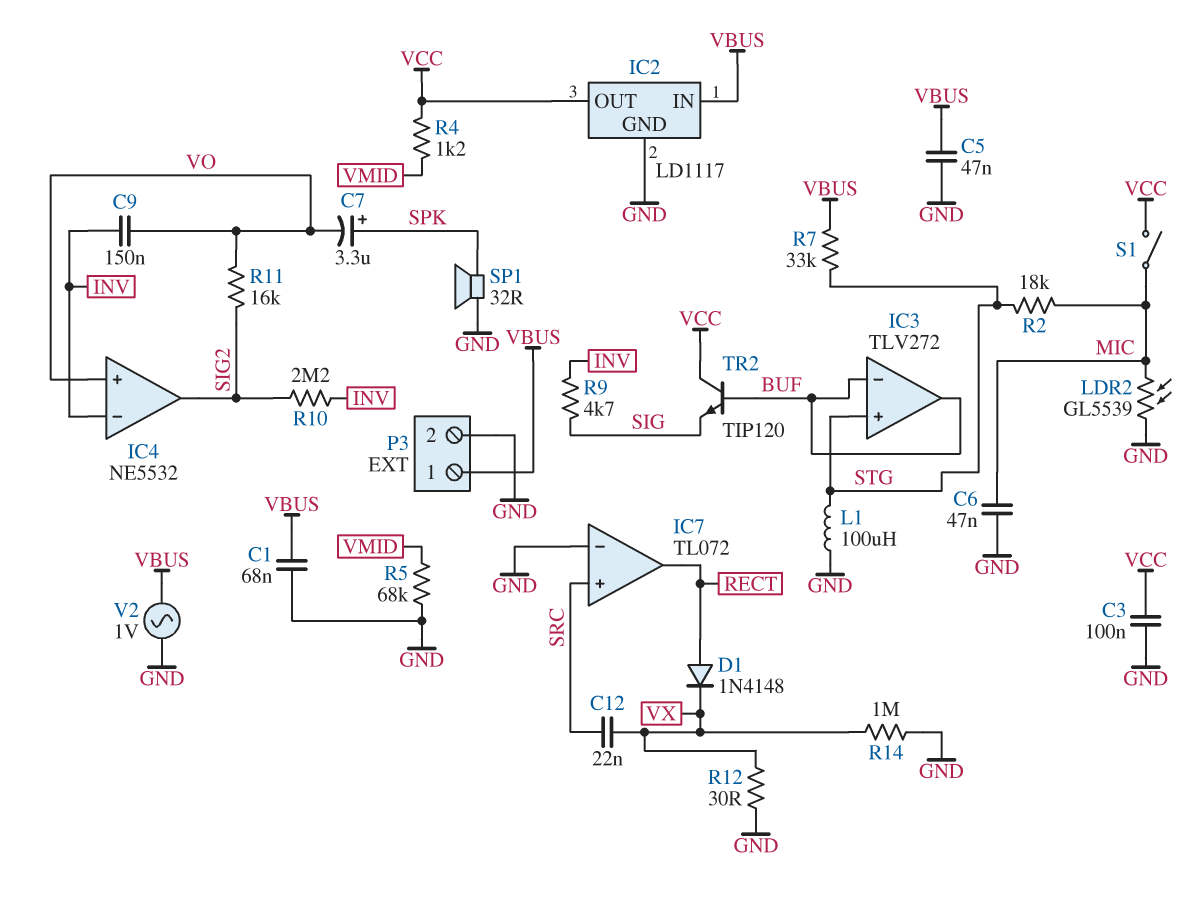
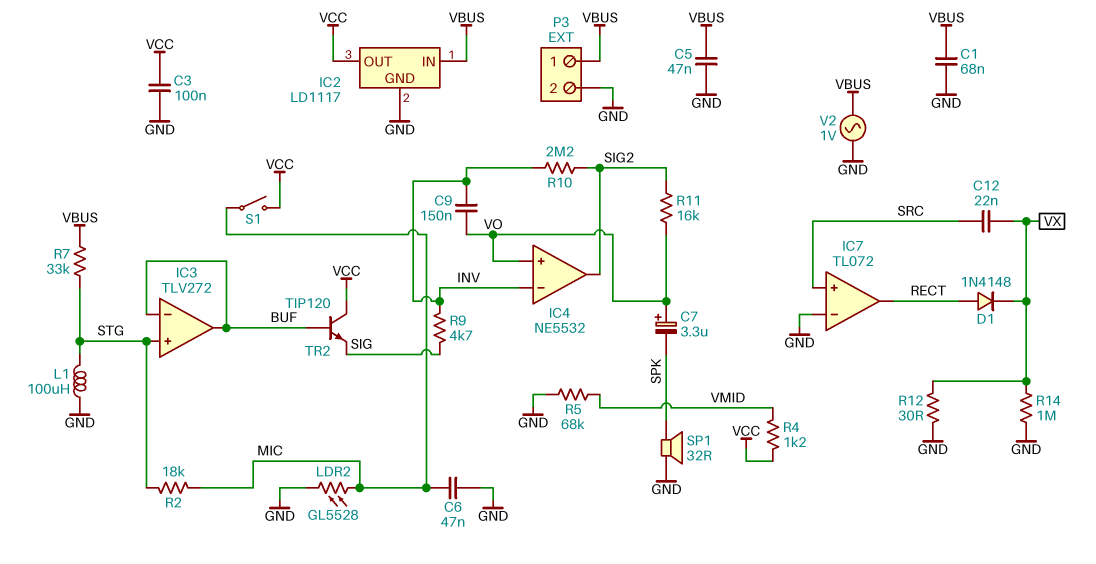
C7: 3.3uF (plus SPK, minus VO) -> 3.3uF (plus VO, minus SPK)
LDR2: GL5539 (GND, MIC) -> GL5528 (GND, MIC)

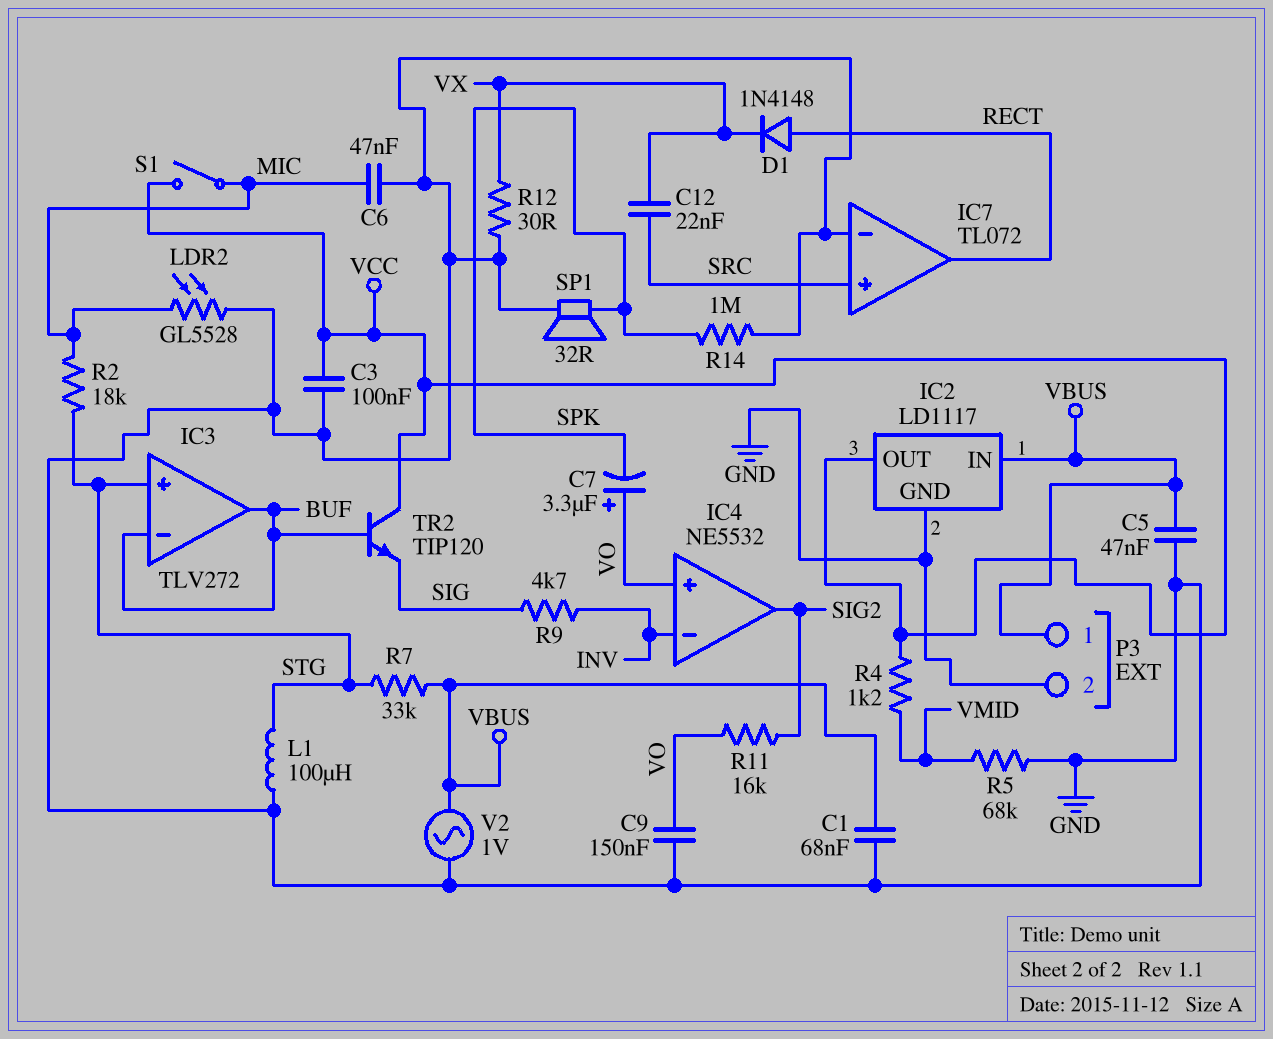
C9: 150nF (INV, VO) -> 150nF (GND, VO)
R10: 2.2M (INV, SIG2) -> none
R14: 1M (GND, VX) -> 1M (GND, SPK)

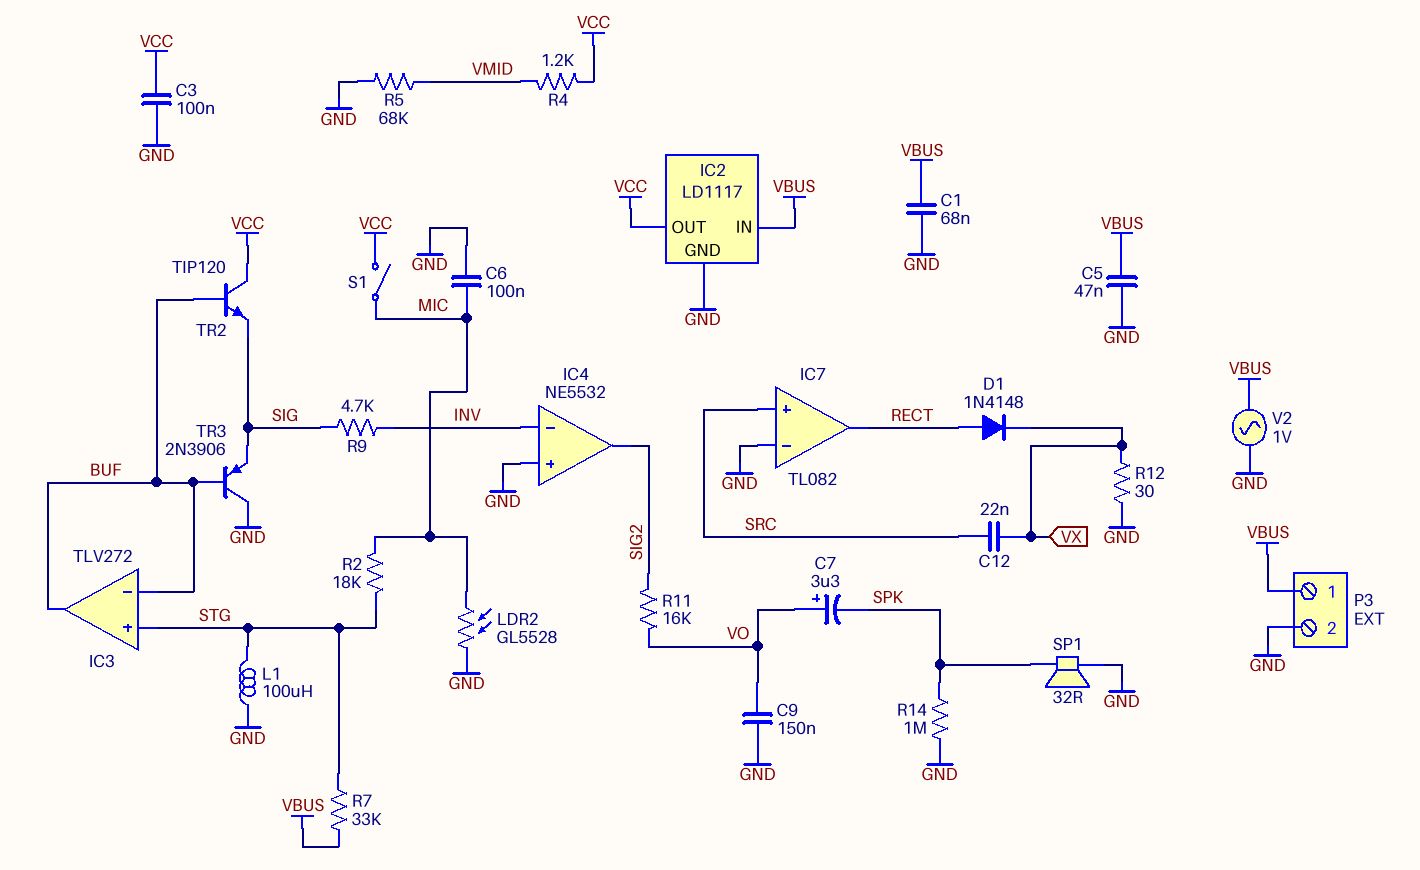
C6: 47nF (GND, MIC) -> 100nF (GND, MIC)
IC4 pin in+: VO -> GND
IC7: TL072 -> TL082
TR3: none -> PNP 2N3906 (B BUF, C GND, E SIG)

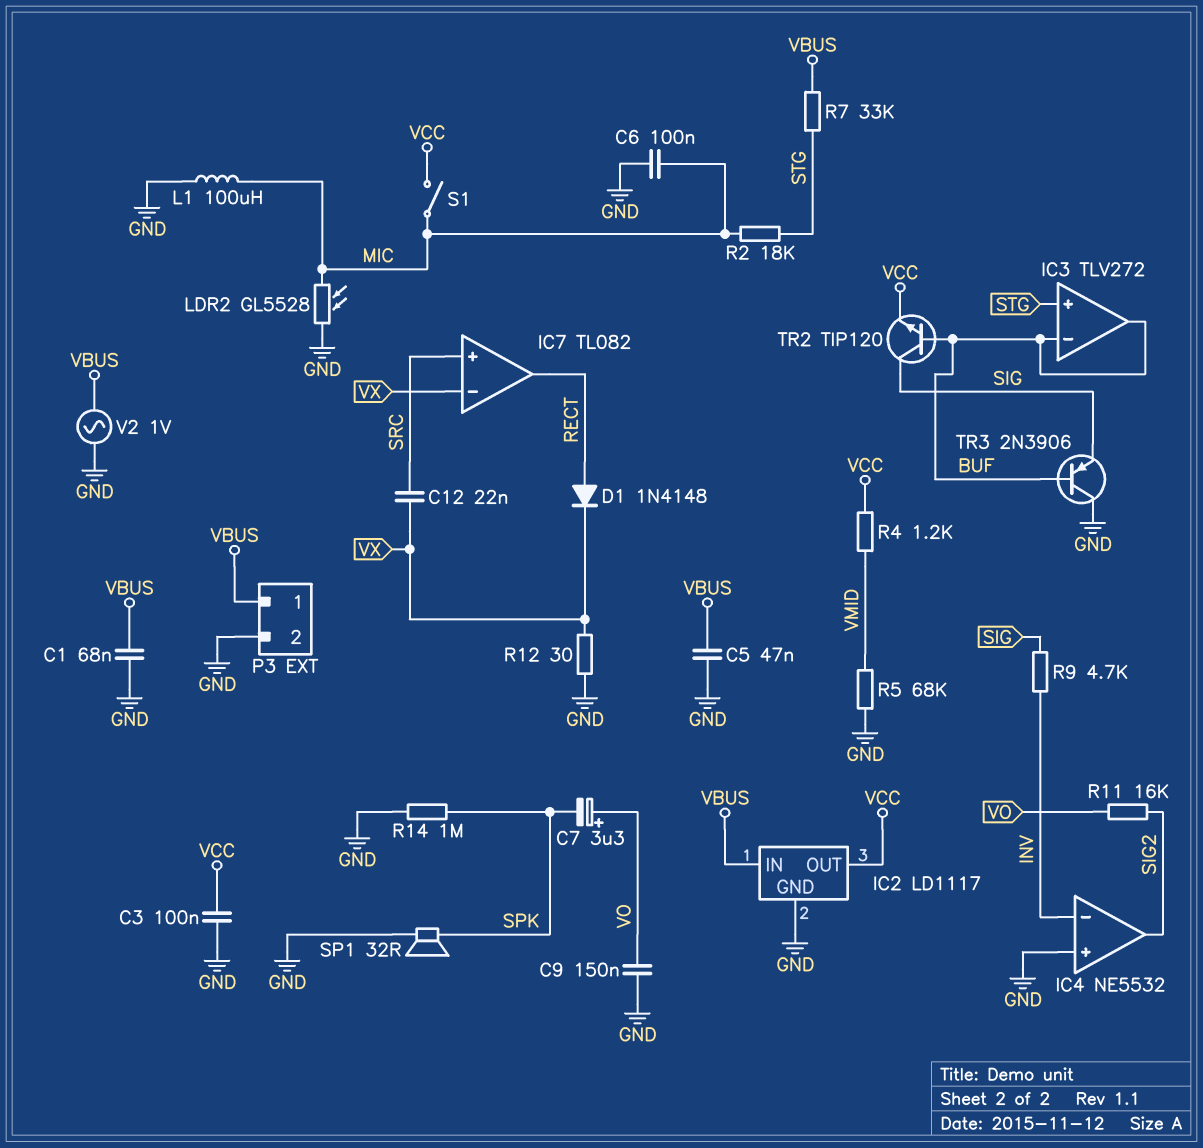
IC7 pin in-: GND -> VX
L1: 100uH (GND, STG) -> 100uH (GND, MIC)
TR2: NPN TIP120 (B BUF, C VCC, E SIG) -> NPN TIP120 (B BUF, C SIG, E VCC)

